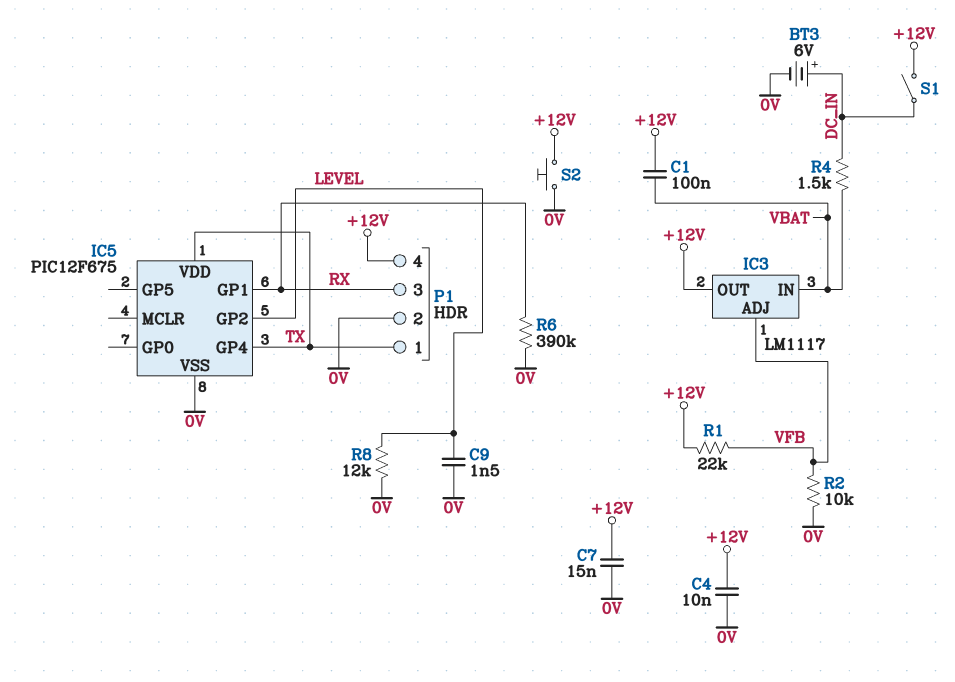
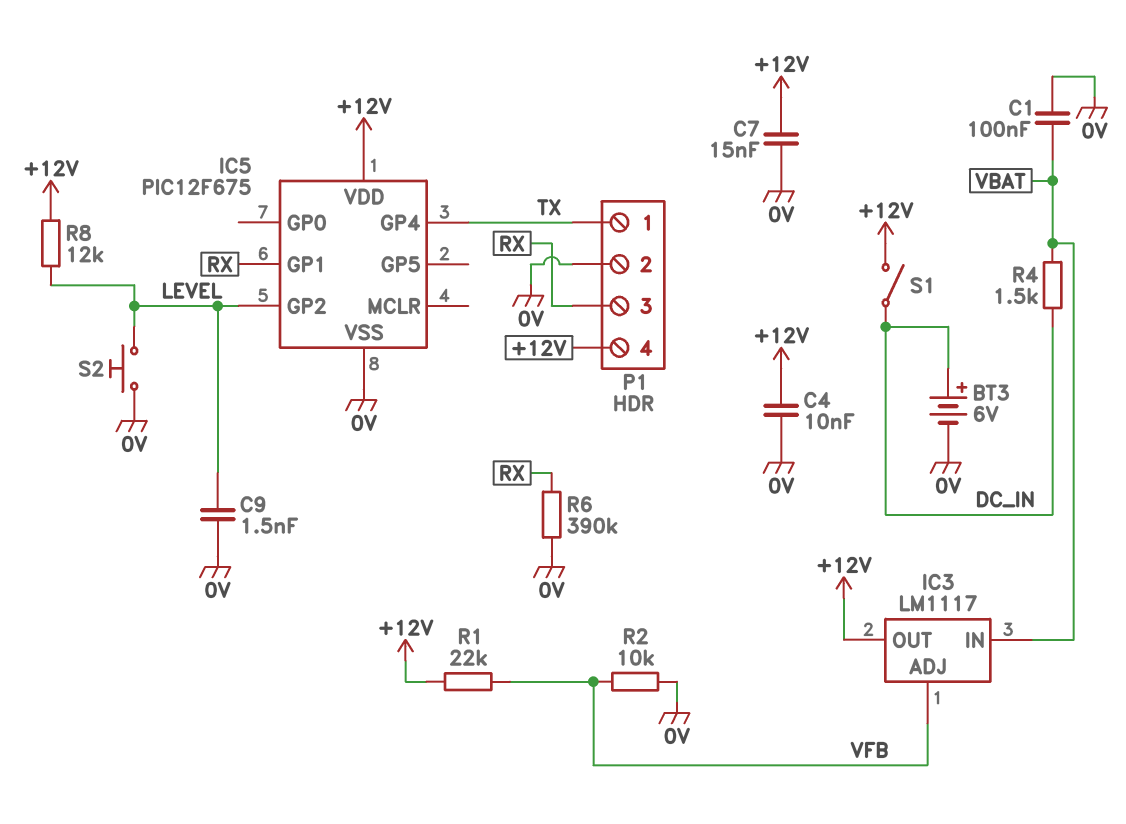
C1: 100nF (+12V, VBAT) -> 100nF (0V, VBAT)
IC5 pin VDD: TX -> +12V
R8: 12k (0V, LEVEL) -> 12k (+12V, LEVEL)
S2: button (+12V, 0V) -> button (0V, LEVEL)

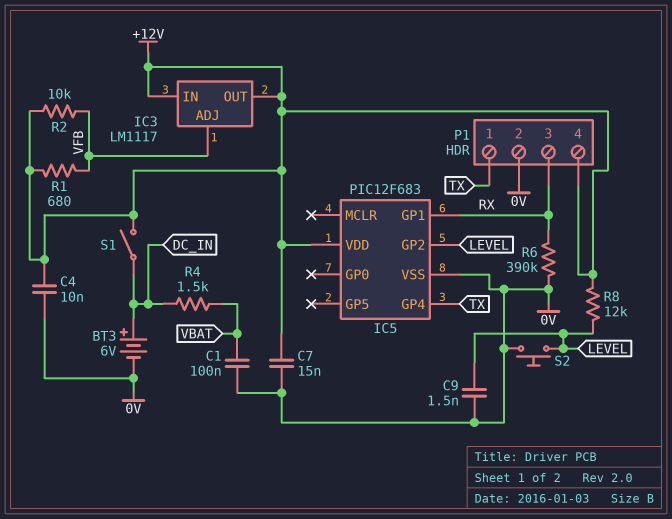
IC3 pin IN: VBAT -> +12V
IC5: PIC12F675 -> PIC12F683
R1: 22k (+12V, VFB) -> 680 (+12V, VFB)
R2: 10k (0V, VFB) -> 10k (+12V, VFB)

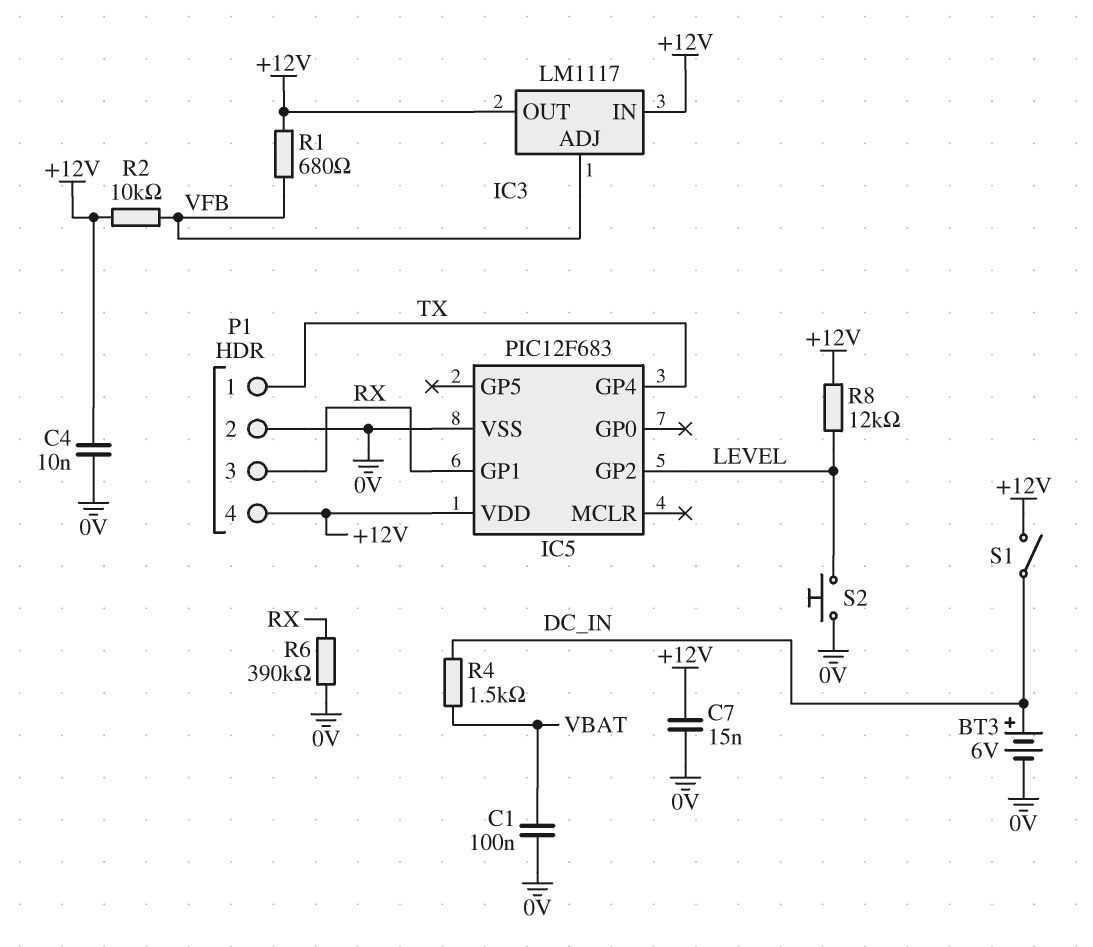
C9: 1.5nF (0V, LEVEL) -> none

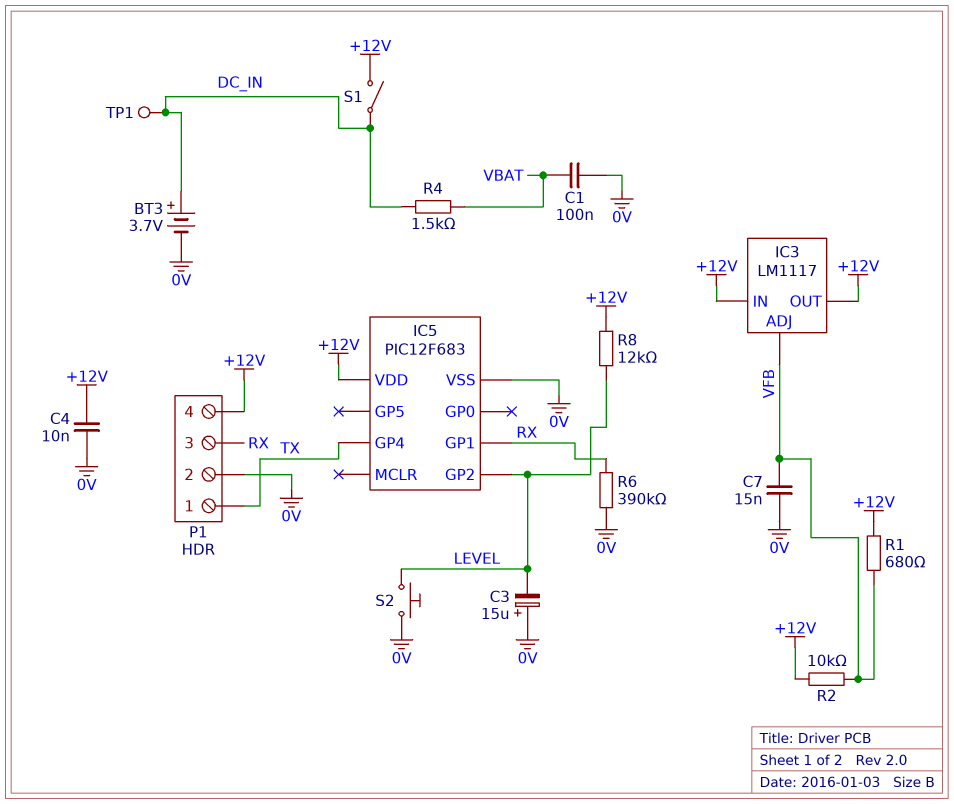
BT3: 6V (plus DC_IN, minus 0V) -> 3.7V (plus DC_IN, minus 0V)
C3: none -> 15uF (plus 0V, minus LEVEL)
C7: 15nF (+12V, 0V) -> 15nF (0V, VFB)
TP1: none -> test point (DC_IN)

